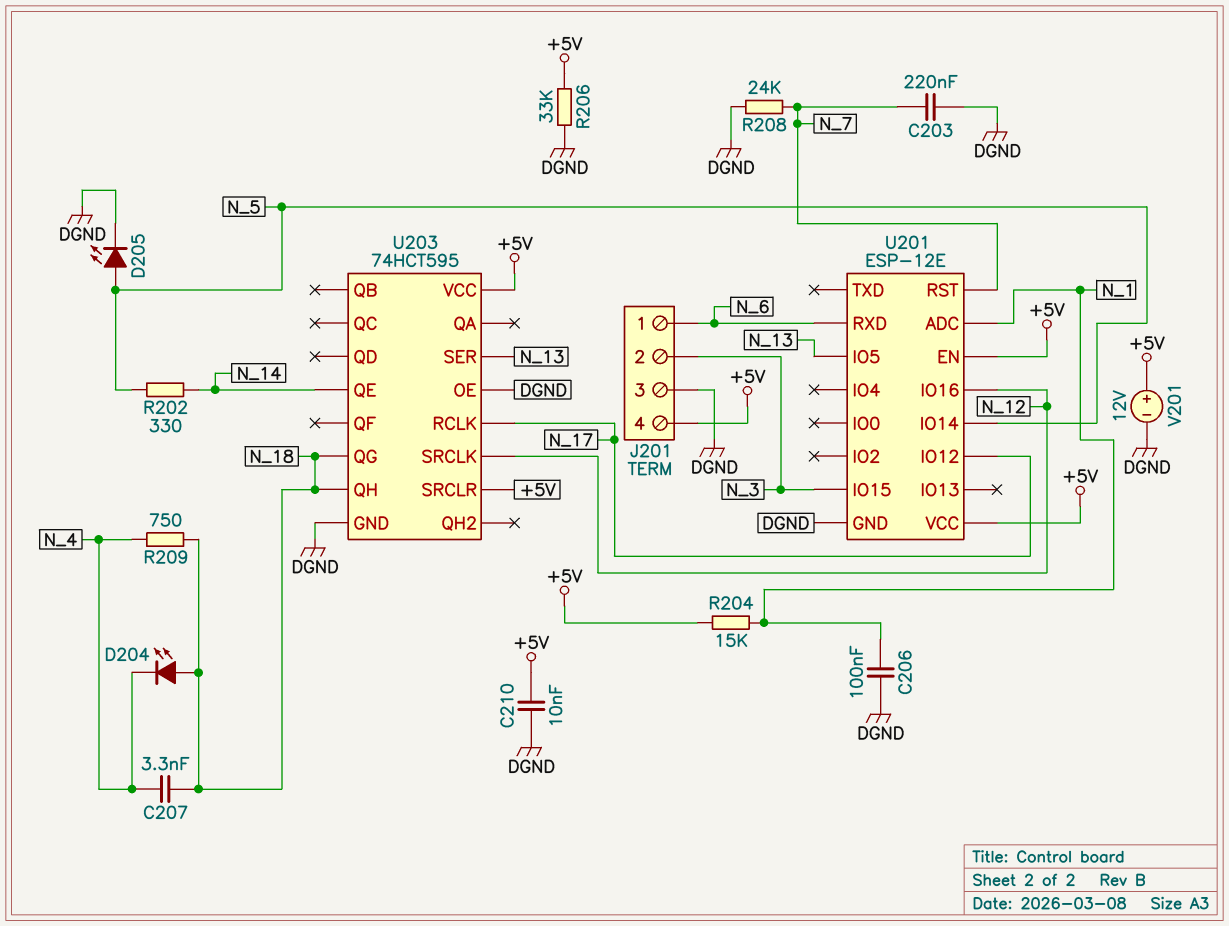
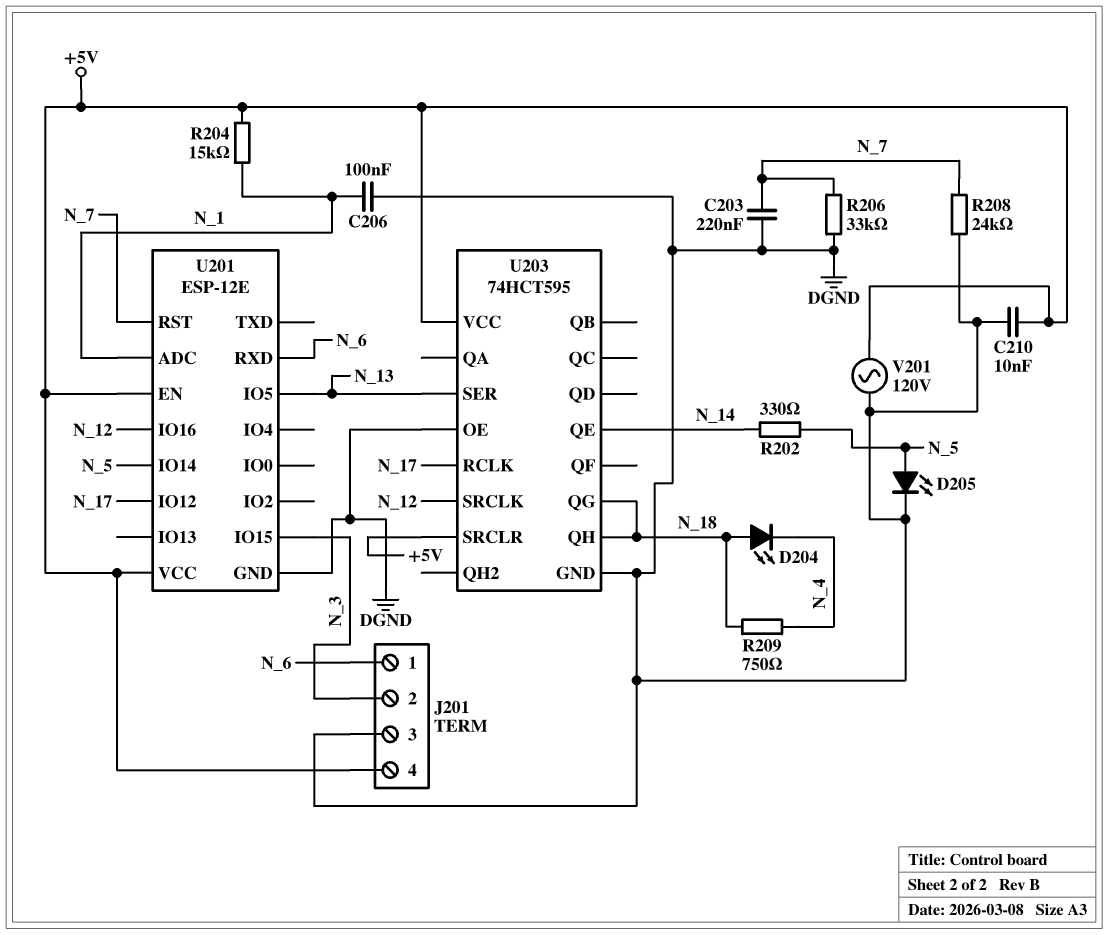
C207: 3.3nF (N_4, N_18) -> none
R206: 33k (+5V, DGND) -> 33k (DGND, N_7)
V201: 12V (plus +5V, minus DGND) -> AC 120V (+5V, DGND)

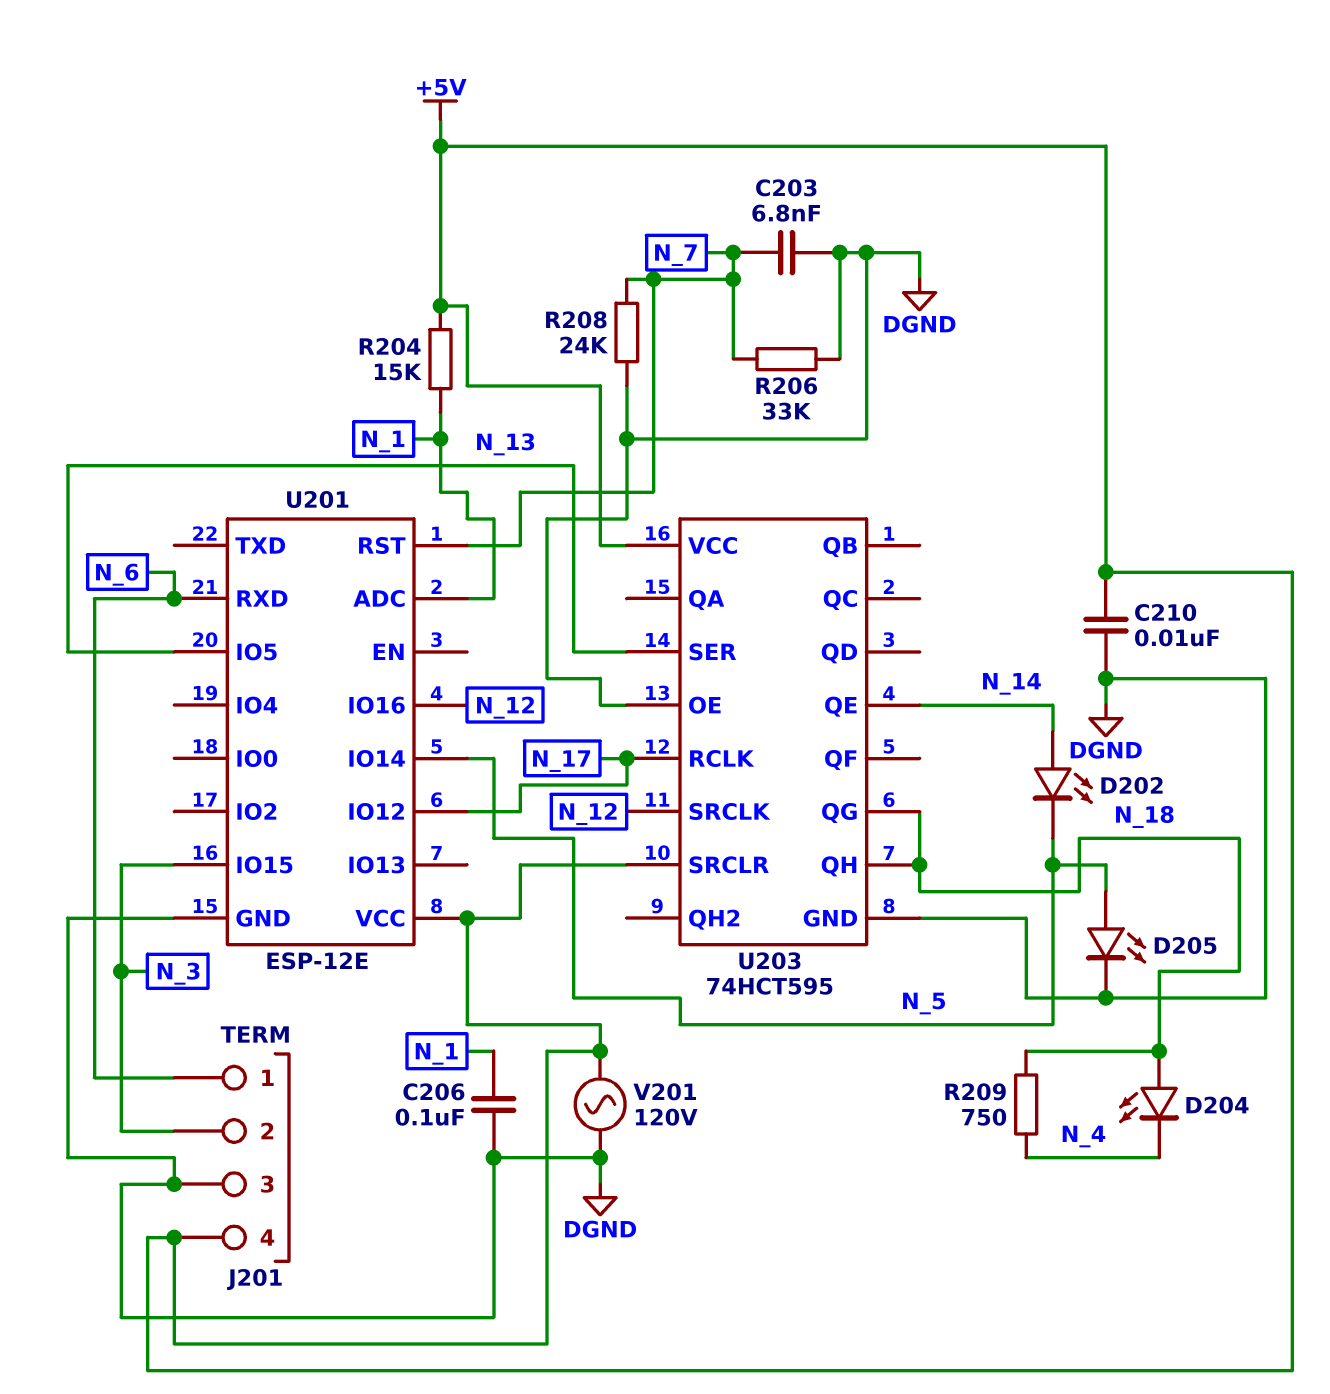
C203: 220nF (DGND, N_7) -> 6.8nF (DGND, N_7)
D202: none -> LED (A N_14, K N_5)
R202: 330 (N_5, N_14) -> none
U201 pin EN: +5V -> none

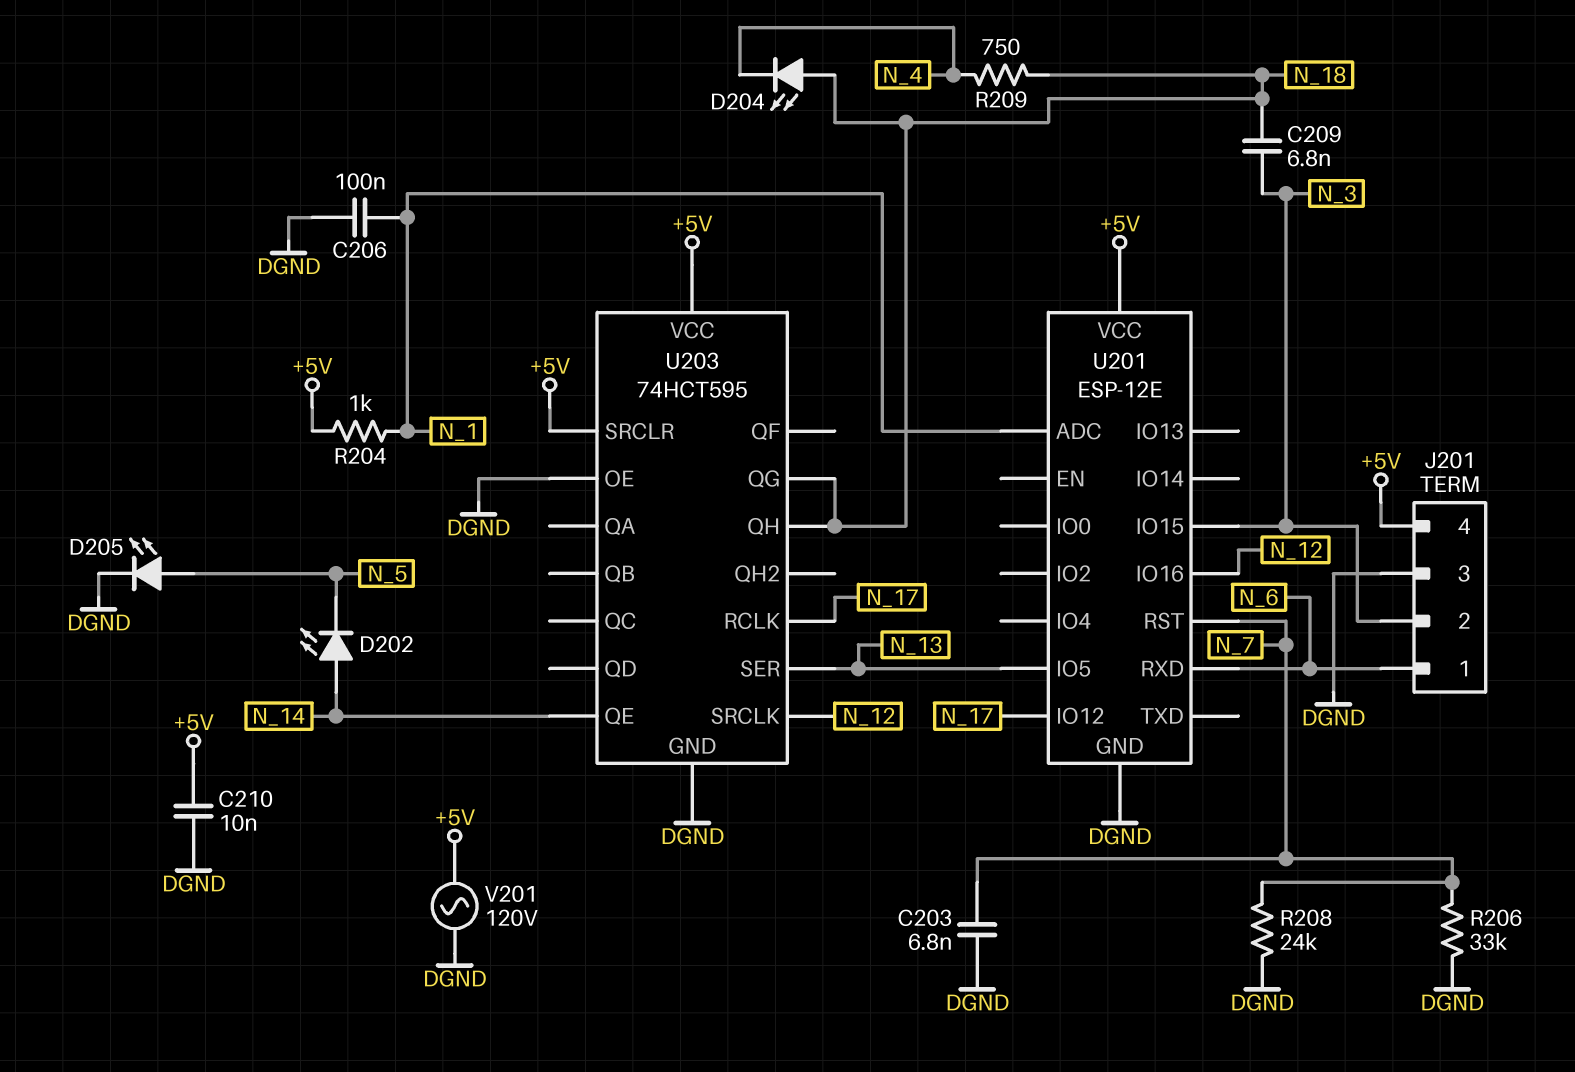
C209: none -> 6.8nF (N_3, N_18)
R204: 15k (+5V, N_1) -> 1k (+5V, N_1)
U201 pin IO14: N_5 -> none

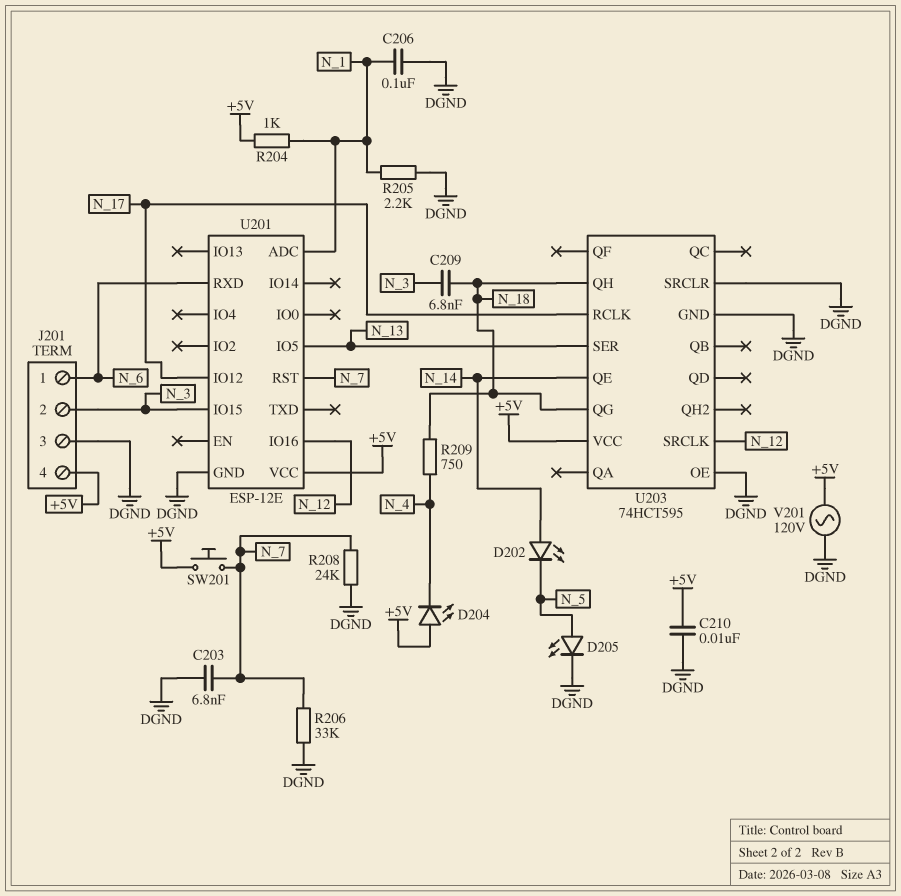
D204: LED (A N_18, K N_4) -> LED (A +5V, K N_4)
R205: none -> 2.2k (DGND, N_1)
SW201: none -> button (+5V, N_7)
U203 pin SRCLR: +5V -> DGND

